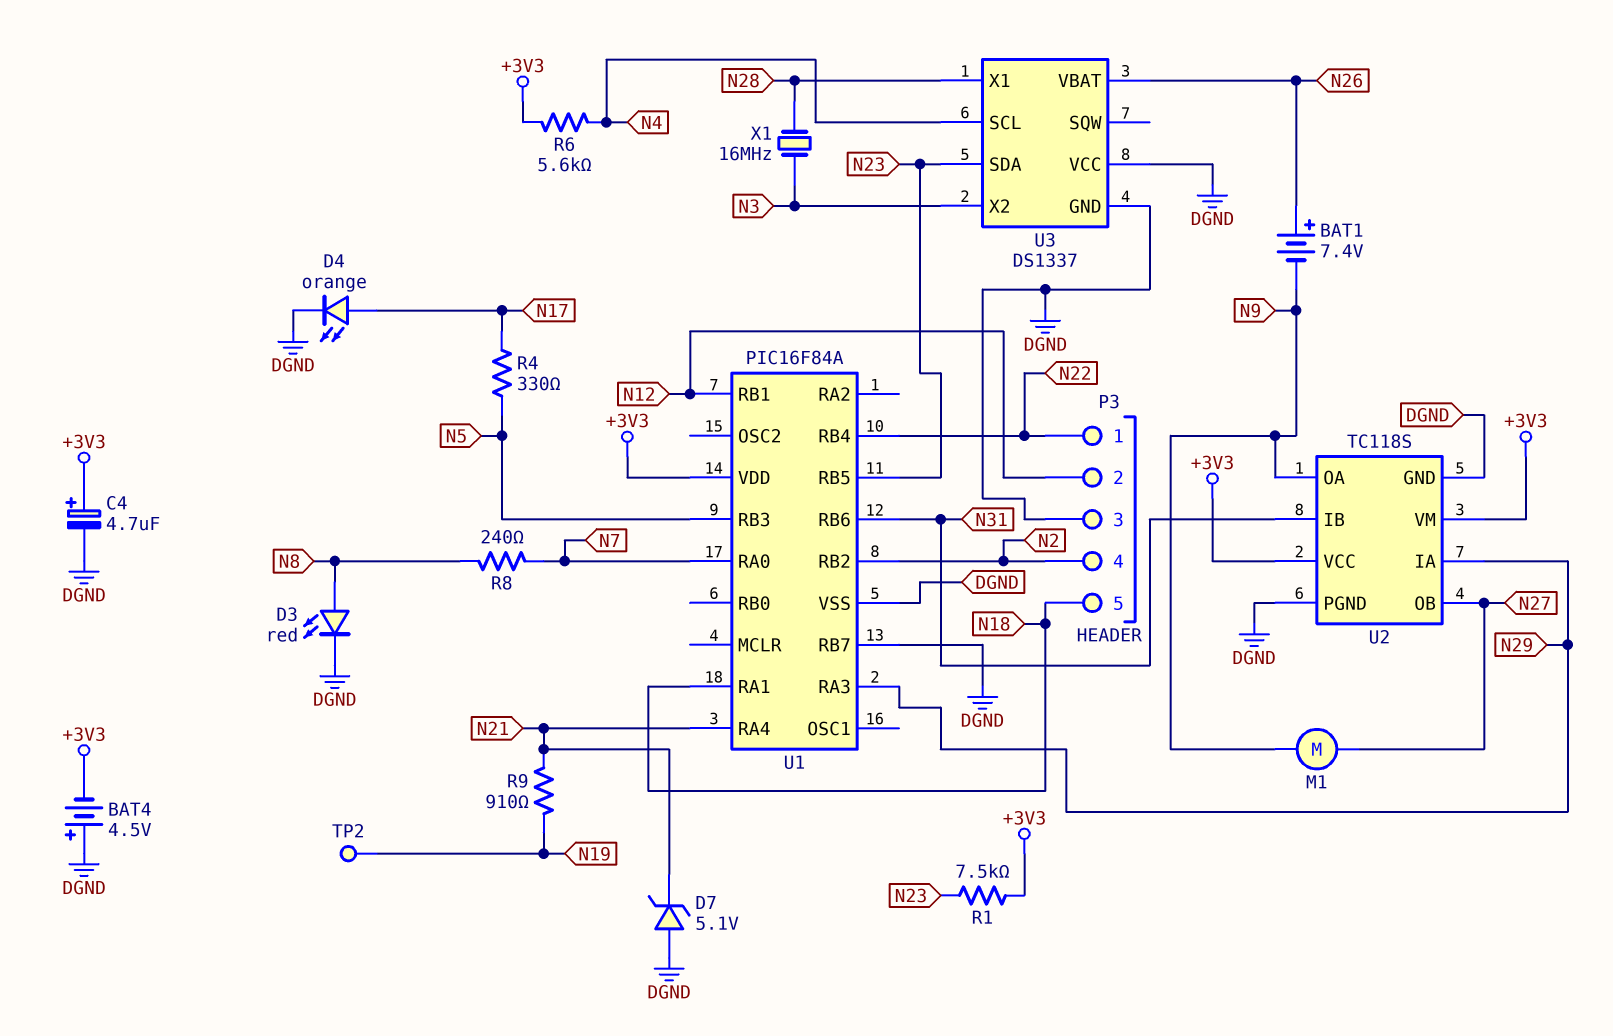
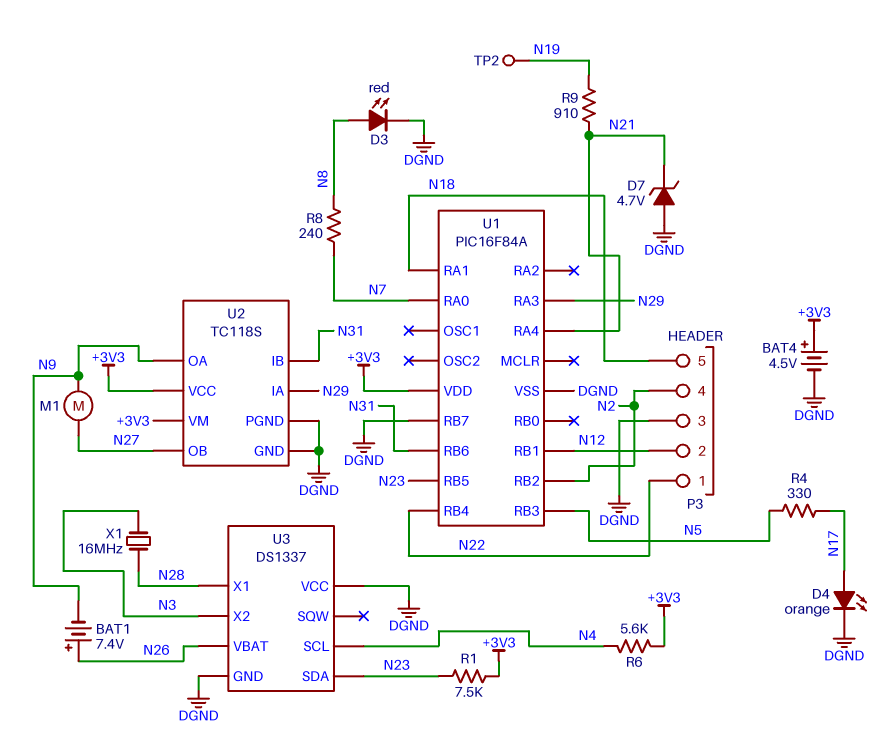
BAT4: 4.5V (plus DGND, minus +3V3) -> 4.5V (plus +3V3, minus DGND)
C4: 4.7uF (plus +3V3, minus DGND) -> none
D7: zener 5.1V (A DGND, K N21) -> zener 4.7V (A DGND, K N21)

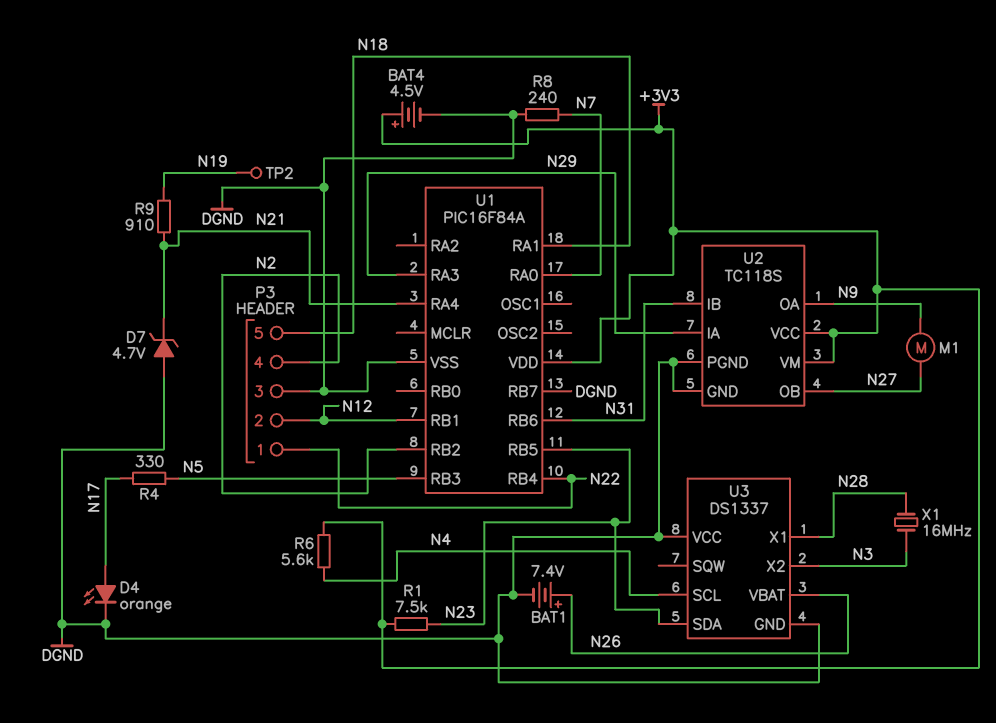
BAT1: 7.4V (plus N26, minus N9) -> 7.4V (plus N26, minus DGND)
D3: LED red (A N8, K DGND) -> none
R8: 240 (N7, N8) -> 240 (DGND, N7)

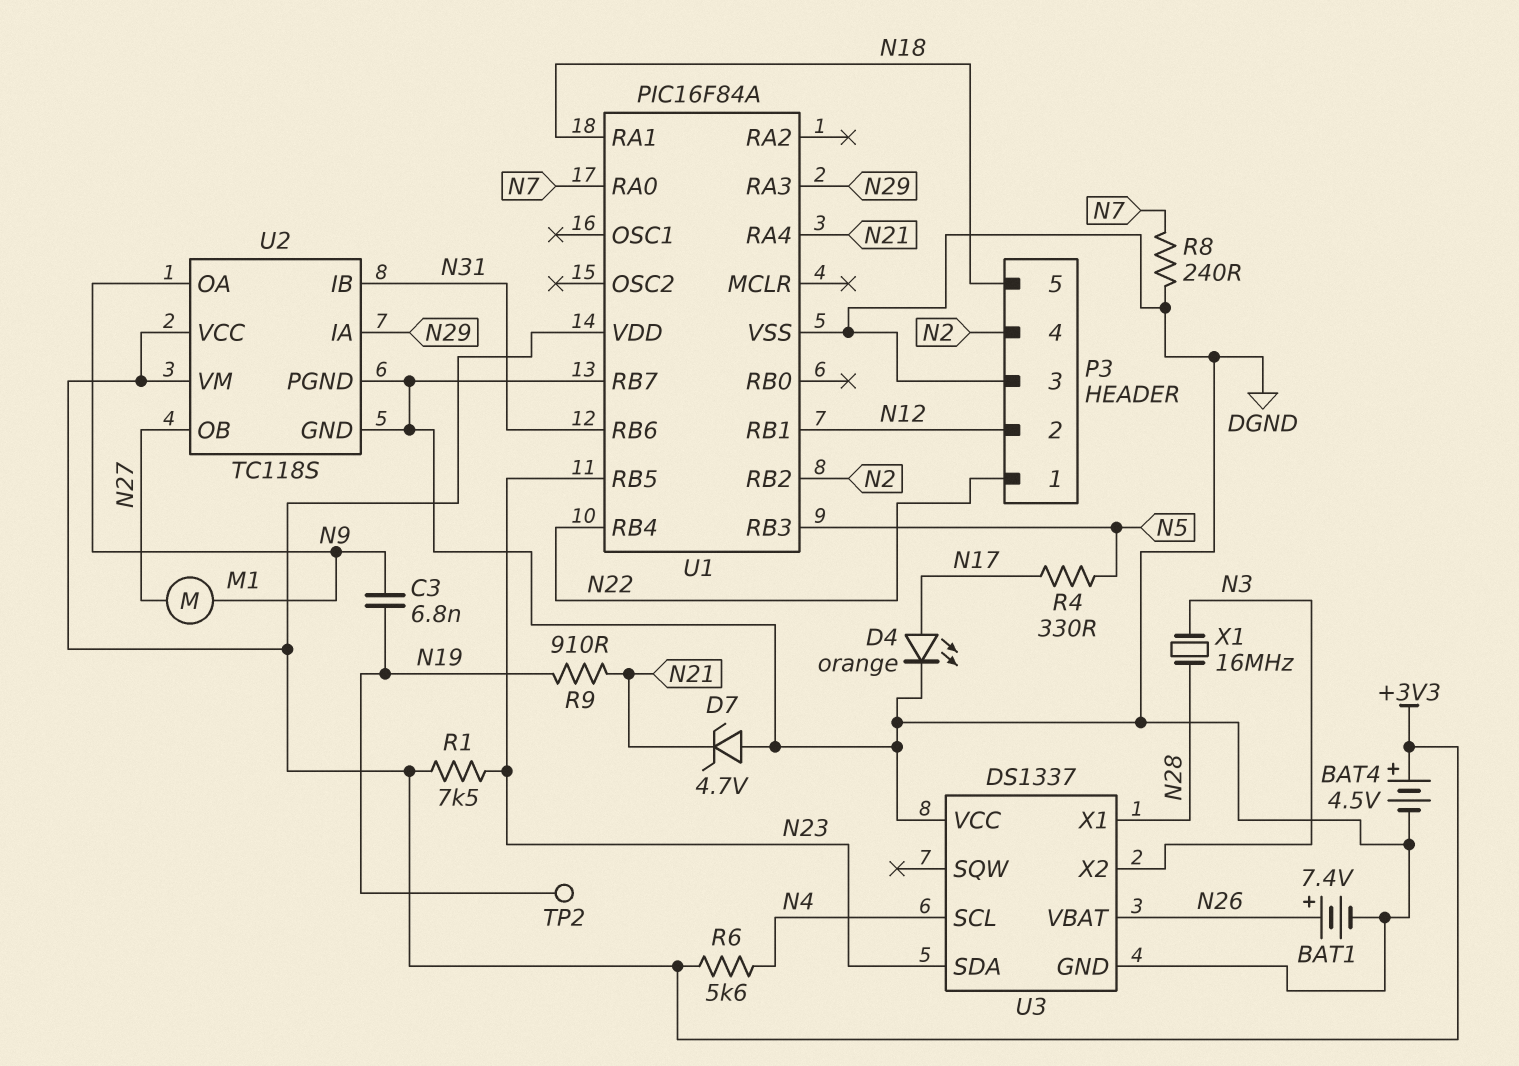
C3: none -> 6.8nF (N9, N19)

